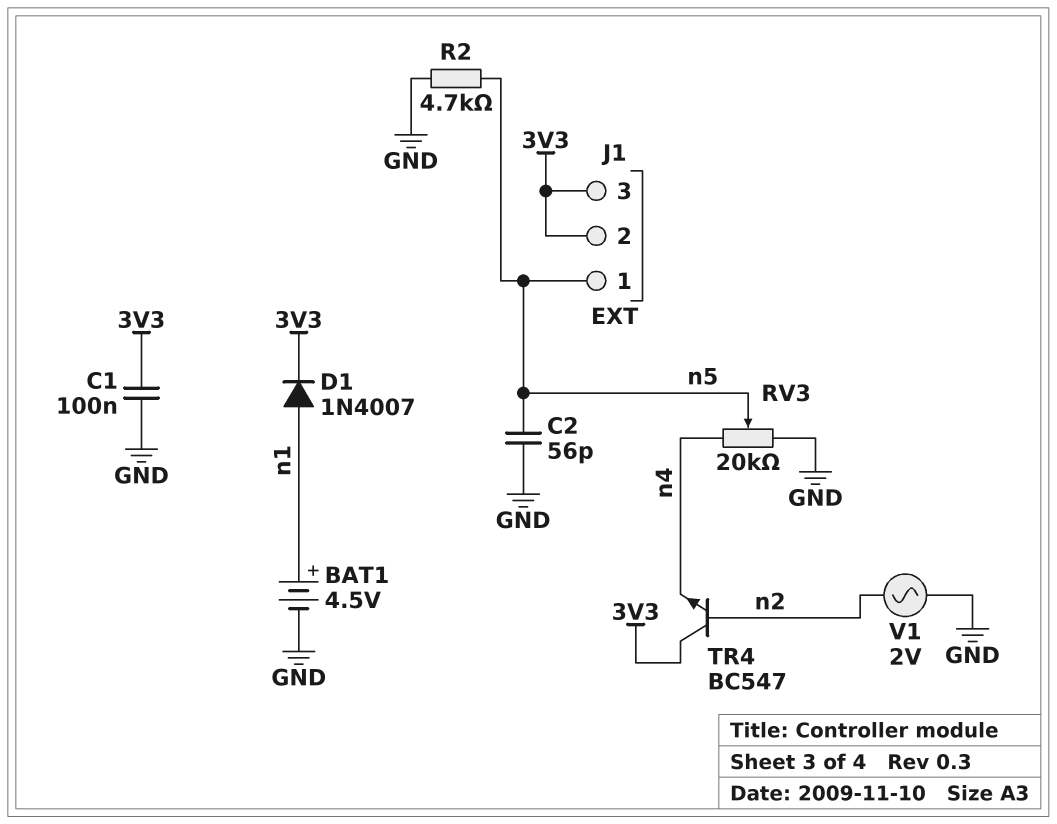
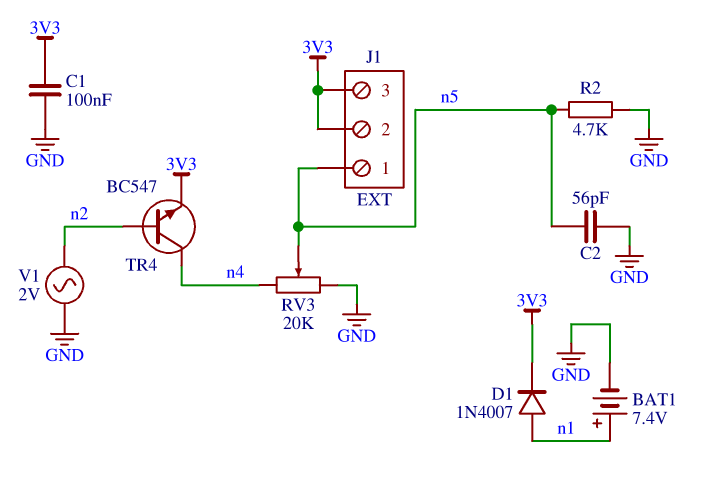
BAT1: 4.5V (plus n1, minus GND) -> 7.4V (plus n1, minus GND)
TR4: NPN BC547 (B n2, C 3V3, E n4) -> NPN BC547 (B n2, C n4, E 3V3)

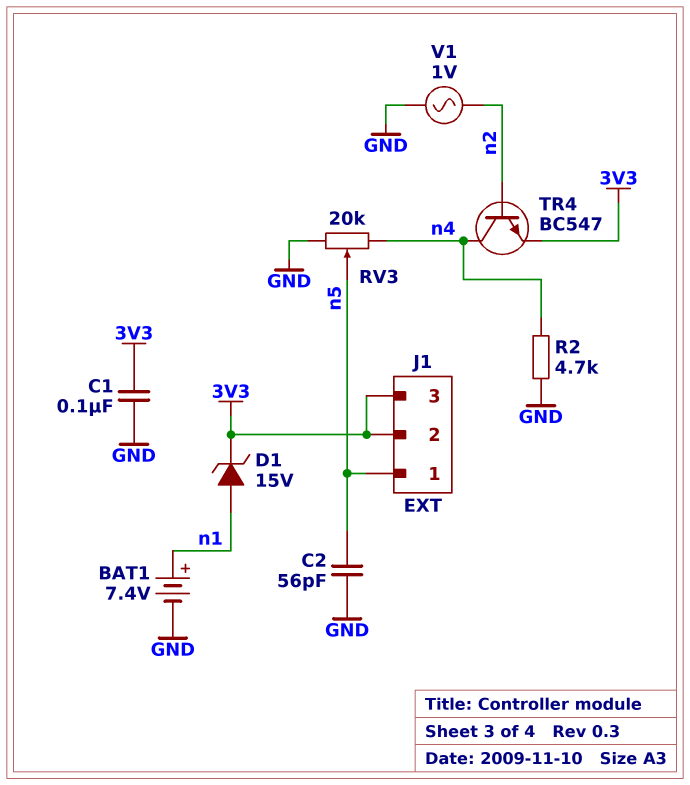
D1: diode 1N4007 (A n1, K 3V3) -> zener 15V (A n1, K 3V3)
R2: 4.7k (GND, n5) -> 4.7k (GND, n4)
V1: AC 2V (GND, n2) -> AC 1V (GND, n2)

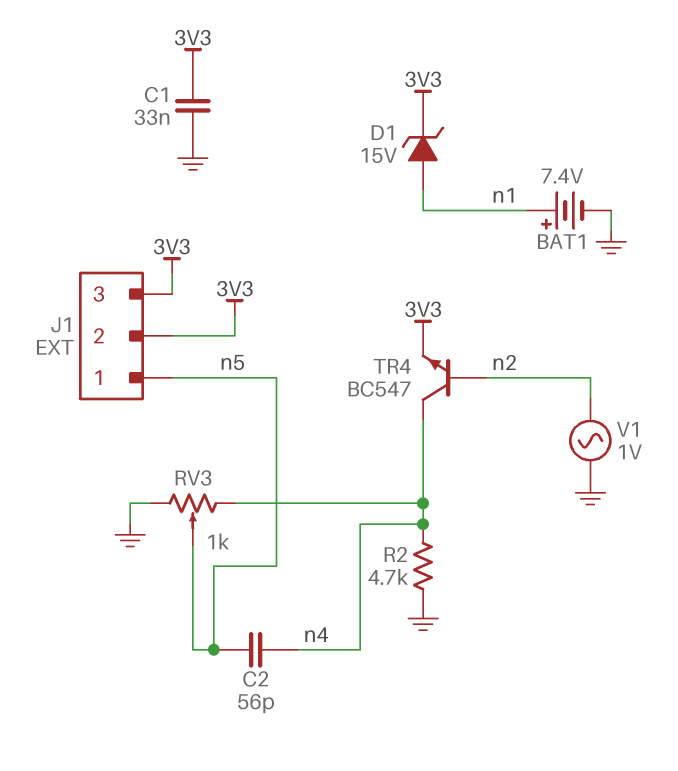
C1: 100nF (3V3, GND) -> 33nF (3V3, GND)
C2: 56pF (GND, n5) -> 56pF (n4, n5)
RV3: 20k (GND, n4, wiper n5) -> 1k (GND, n4, wiper n5)

